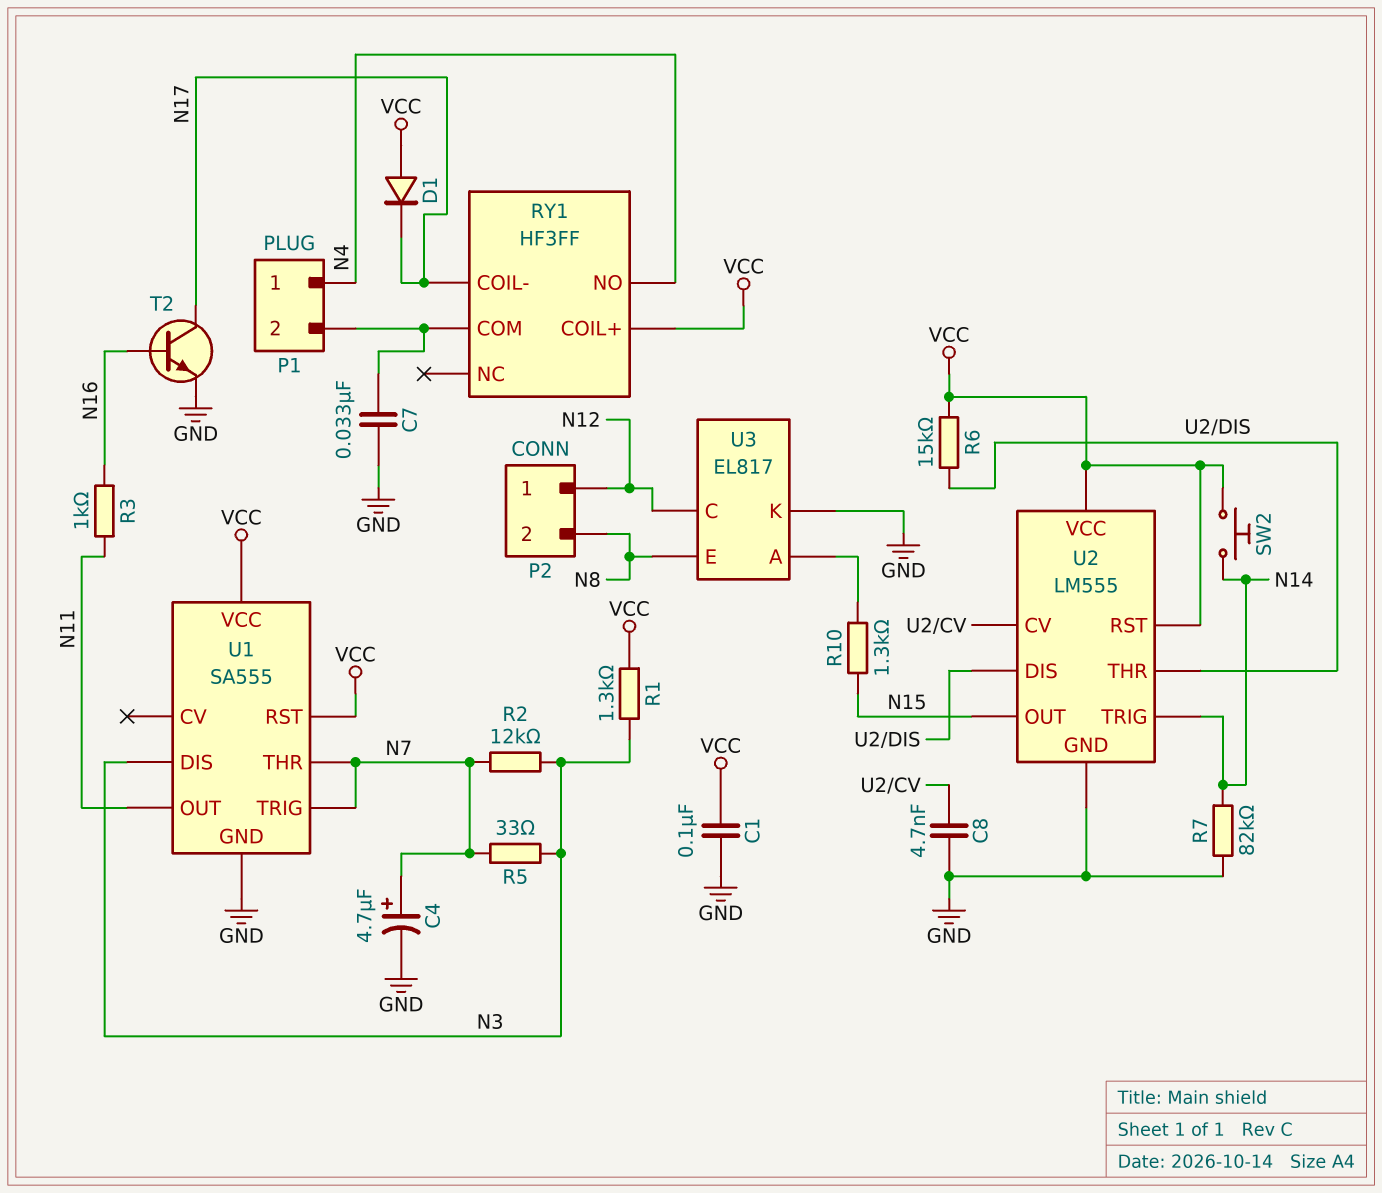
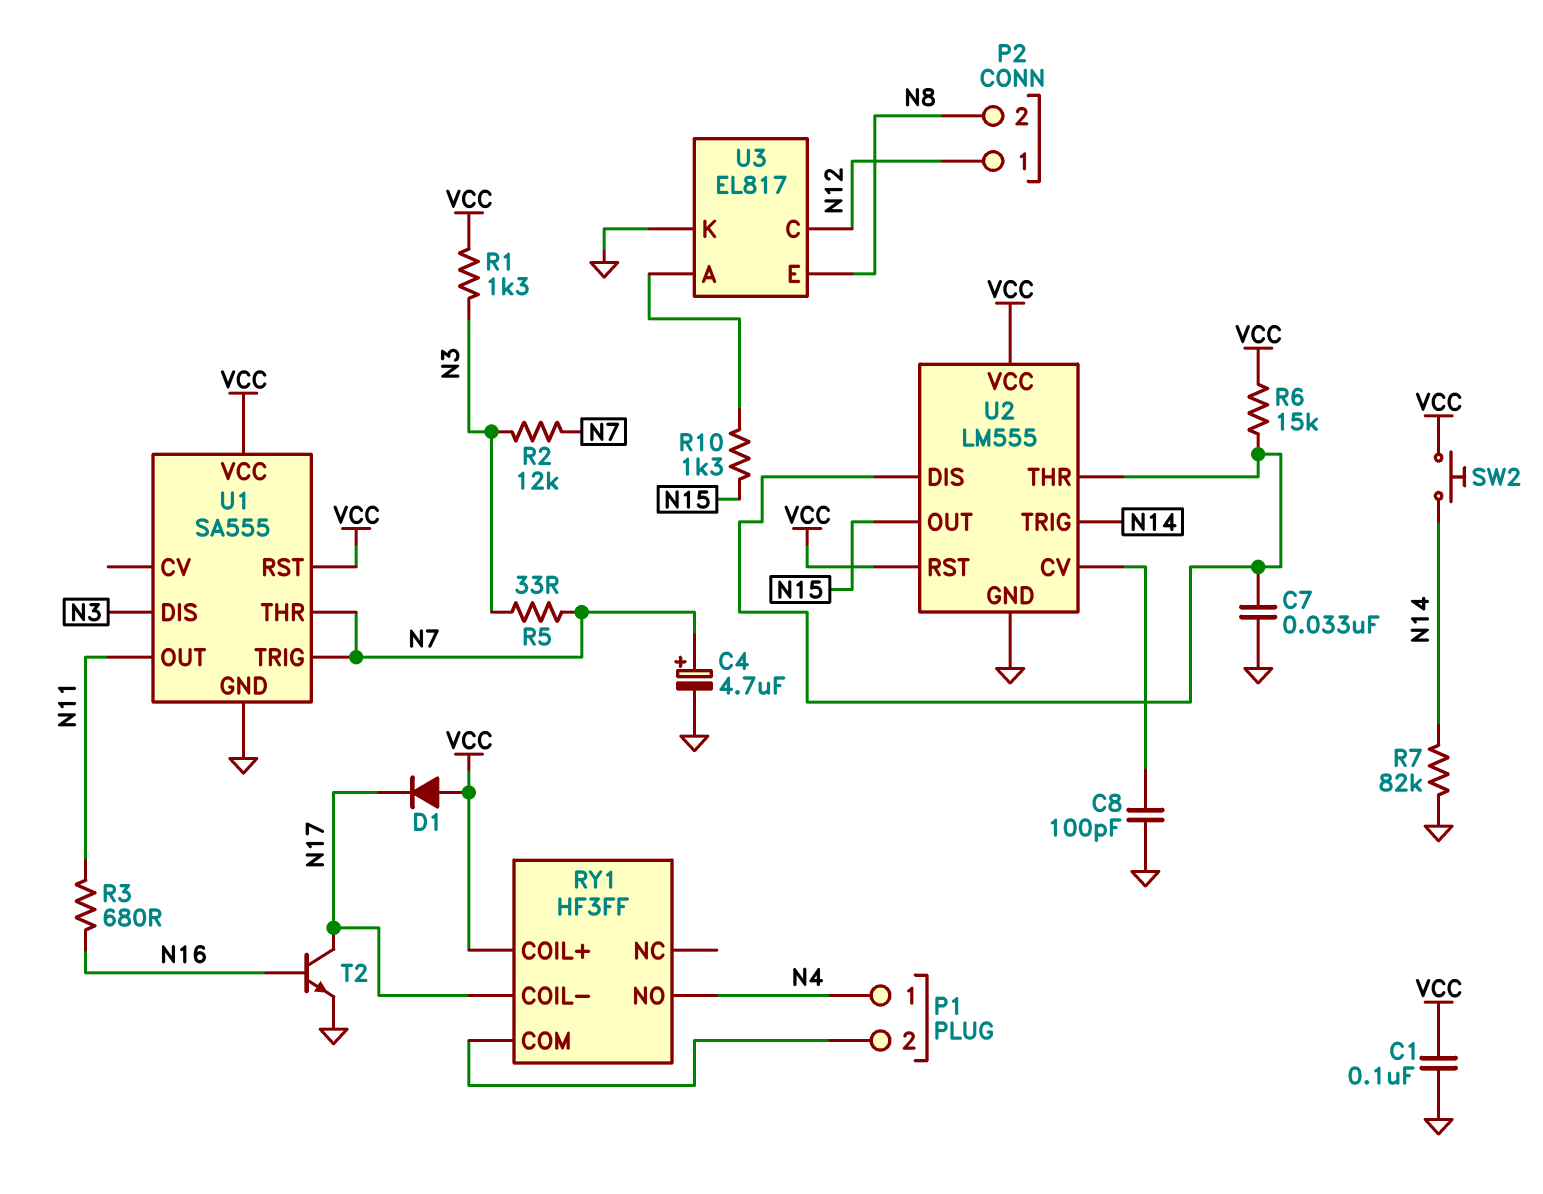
C7: 33nF (GND, P1/2) -> 33nF (GND, U2/DIS)
C8: 4.7nF (GND, U2/CV) -> 100pF (GND, U2/CV)
R3: 1k (N11, N16) -> 680 (N11, N16)

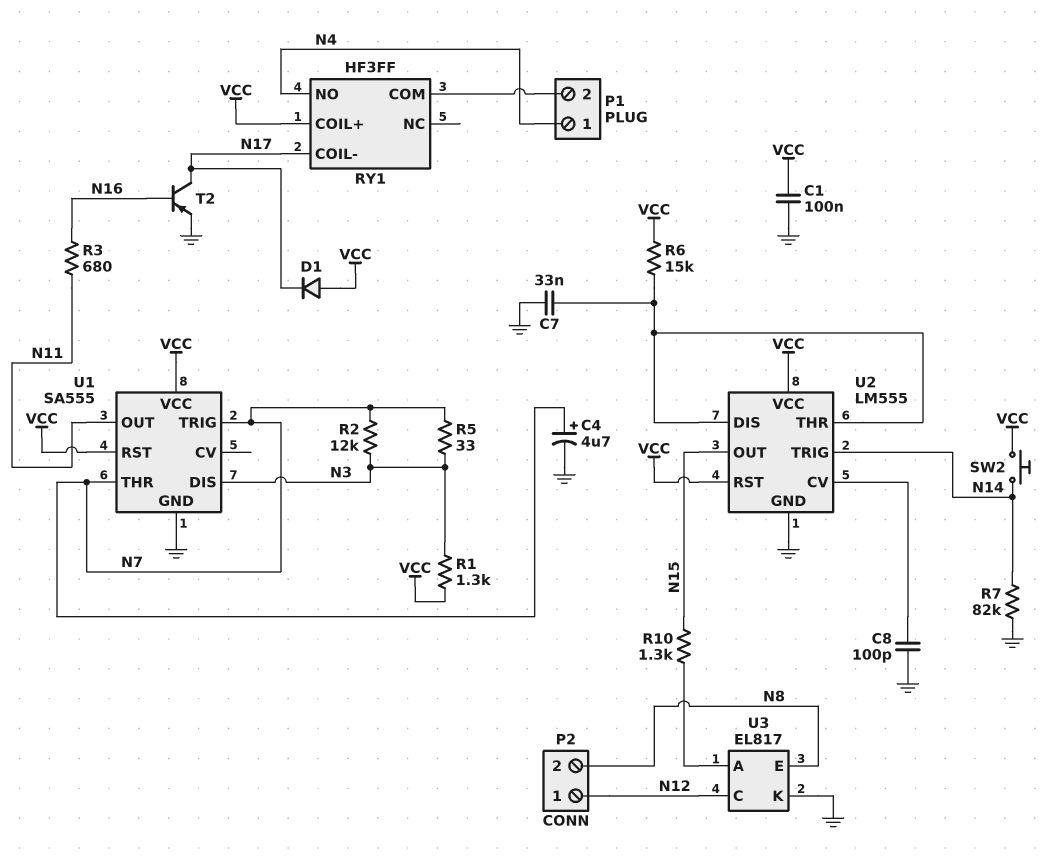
T2: NPN (B N16, C N17, E GND) -> PNP (B N16, C N17, E GND)

